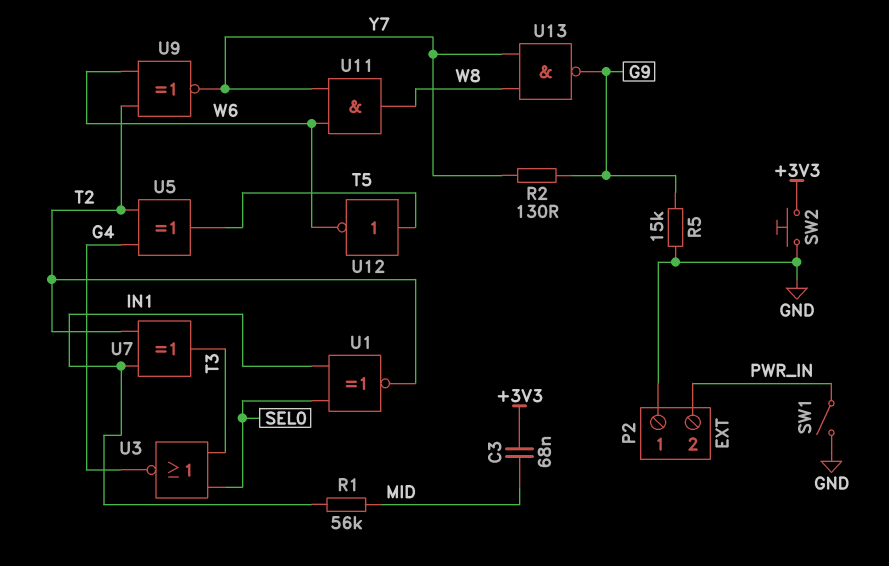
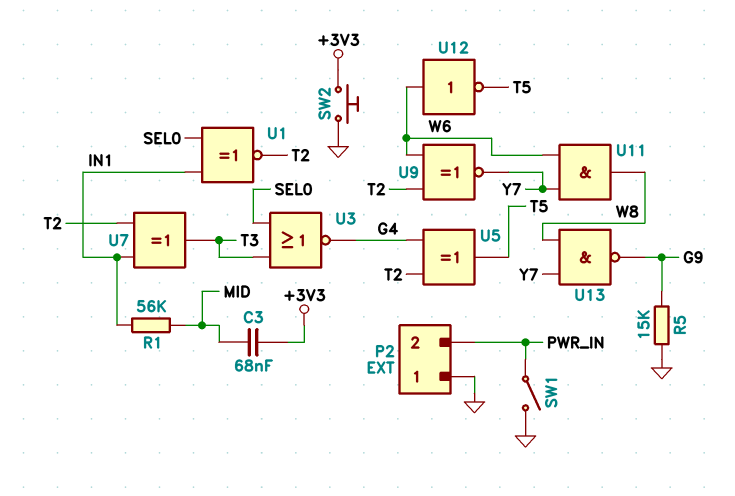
R2: 130 (G9, Y7) -> none
U12: NOT (in T5, out W6) -> NOT (in W6, out T5)

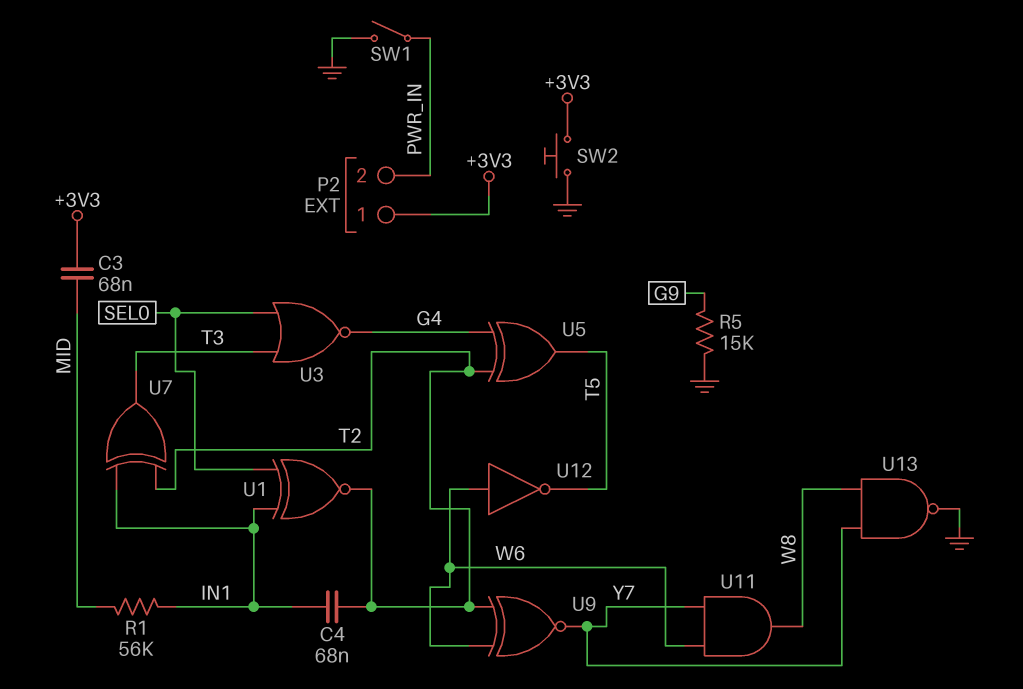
C4: none -> 68nF (IN1, T2)
P2 pin 1: GND -> +3V3
U13: NAND (in W8, in Y7, out G9) -> NAND (in W8, in Y7, out GND)

